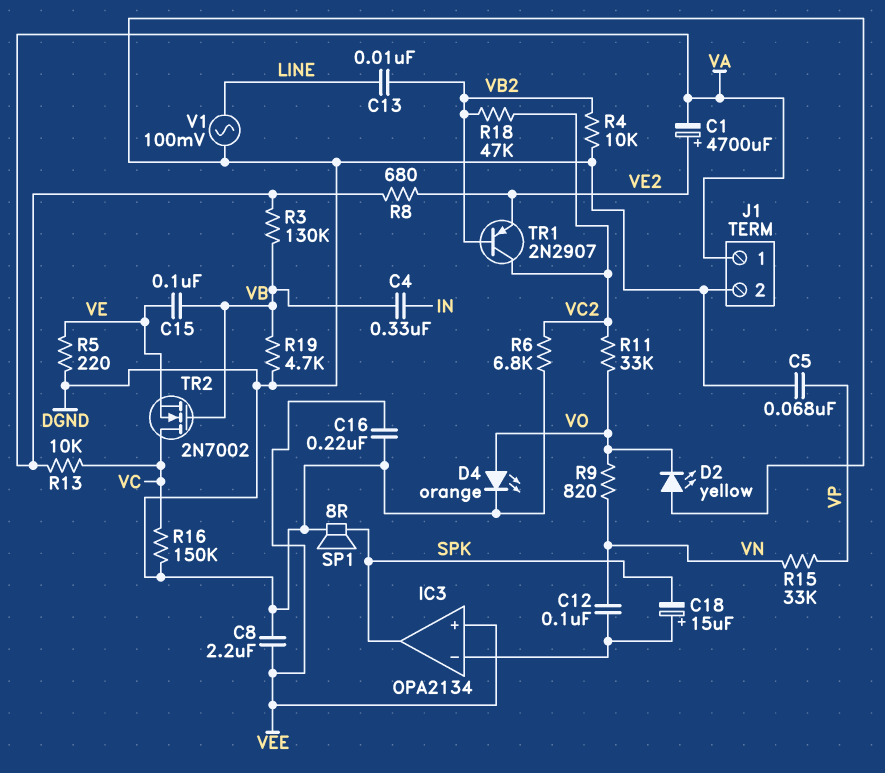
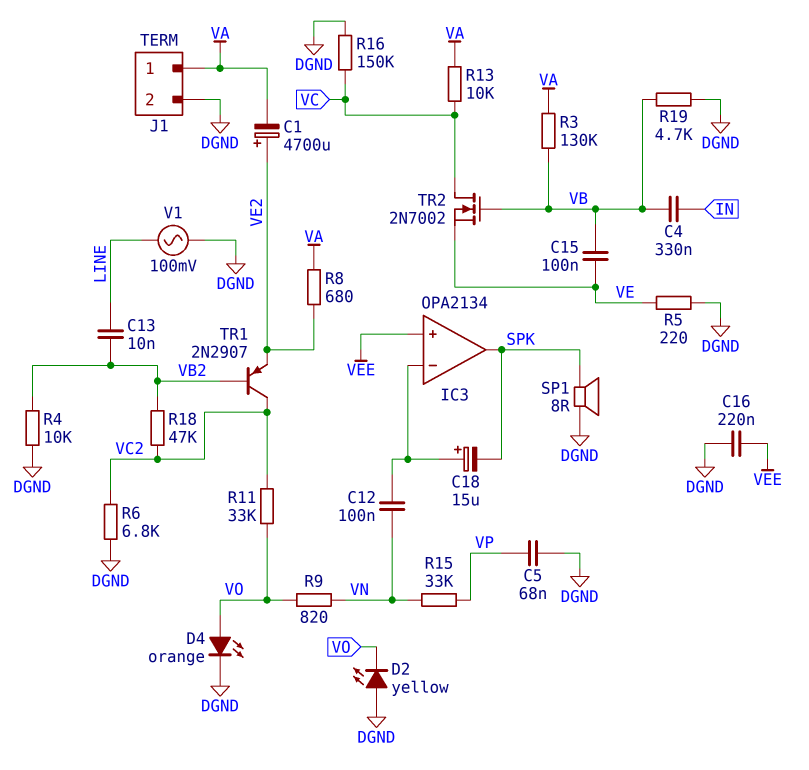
C8: 2.2uF (DGND, VEE) -> none

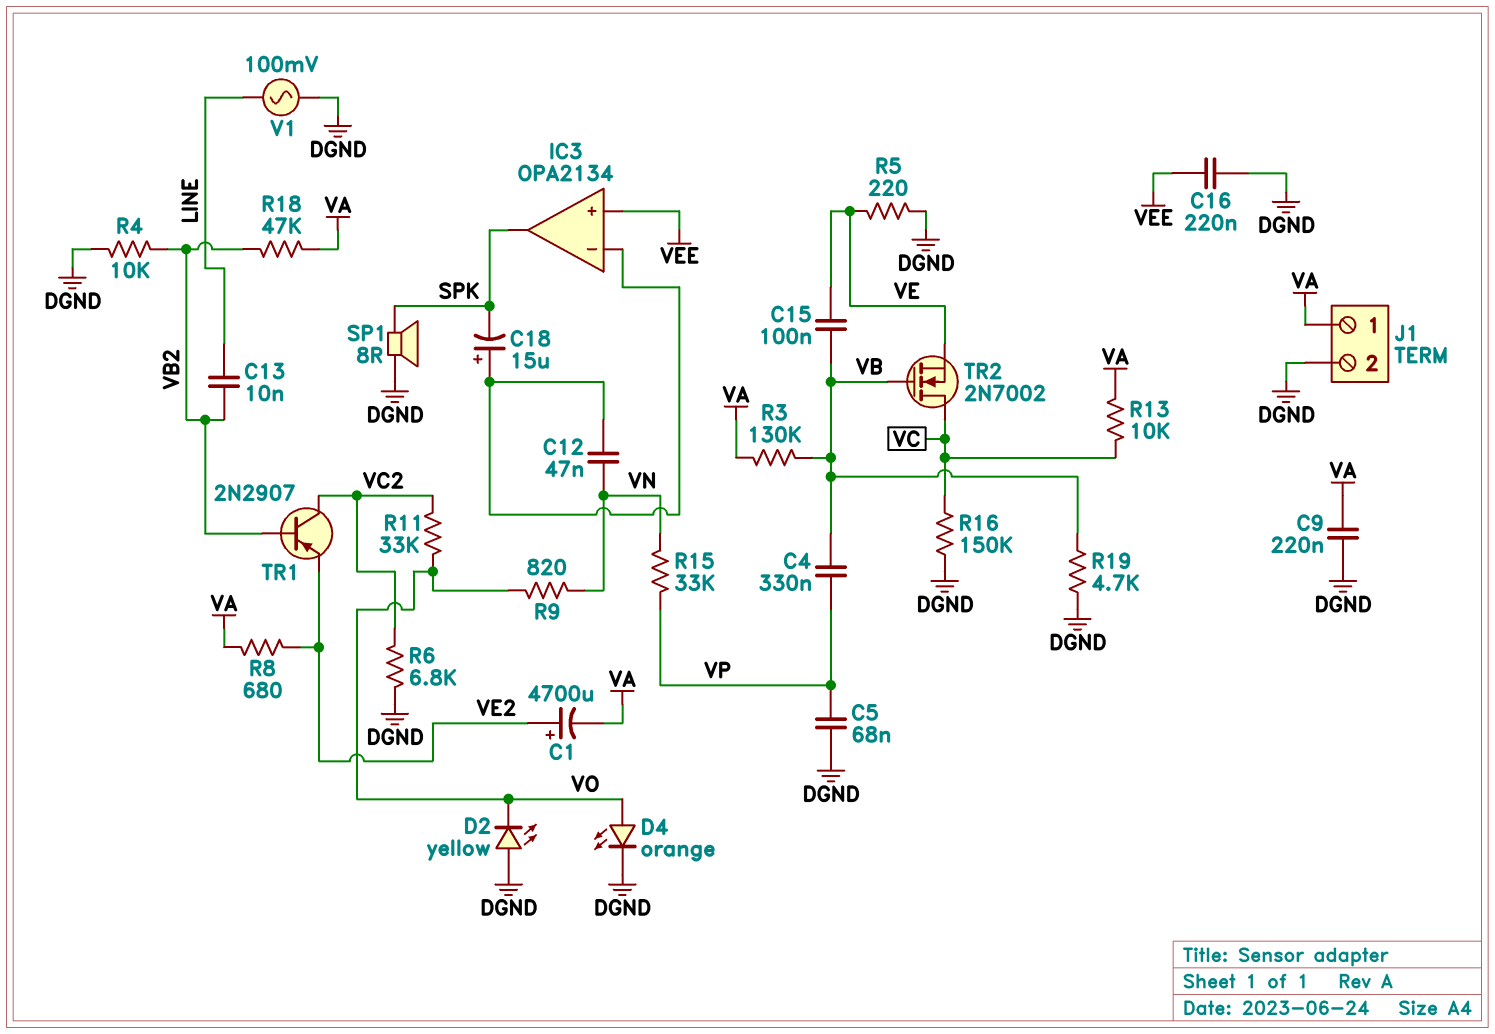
C4: 330nF (IN, VB) -> 330nF (VB, VP)
C9: none -> 220nF (DGND, VA)
C12: 100nF (IC3/in-, VN) -> 47nF (IC3/in-, VN)
R18: 47k (VB2, VC2) -> 47k (VA, VB2)

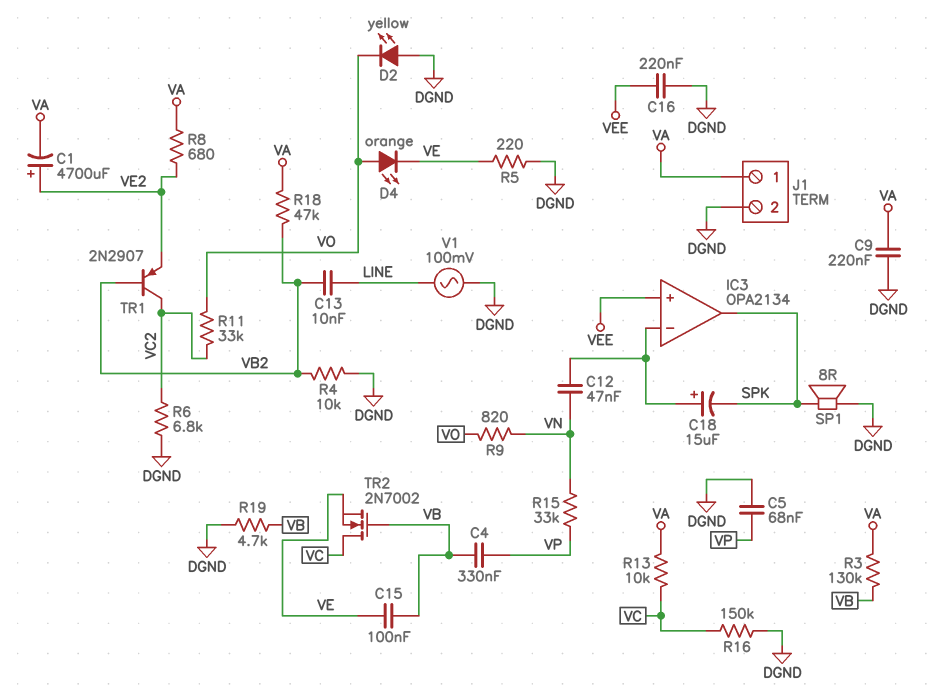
D4: LED orange (A VO, K DGND) -> LED orange (A VO, K VE)

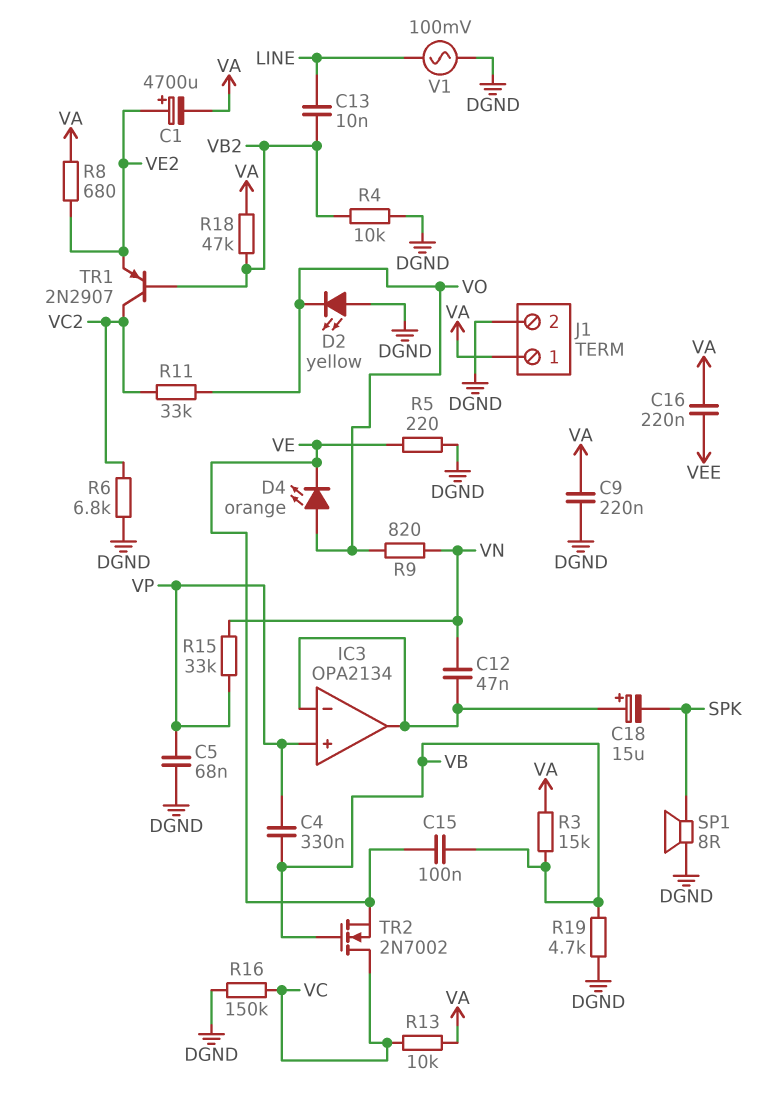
C16: 220nF (DGND, VEE) -> 220nF (VA, VEE)
IC3 pin in+: VEE -> VP
IC3 pin out: SPK -> IC3/in-
R3: 130k (VA, VB) -> 15k (VA, VB)

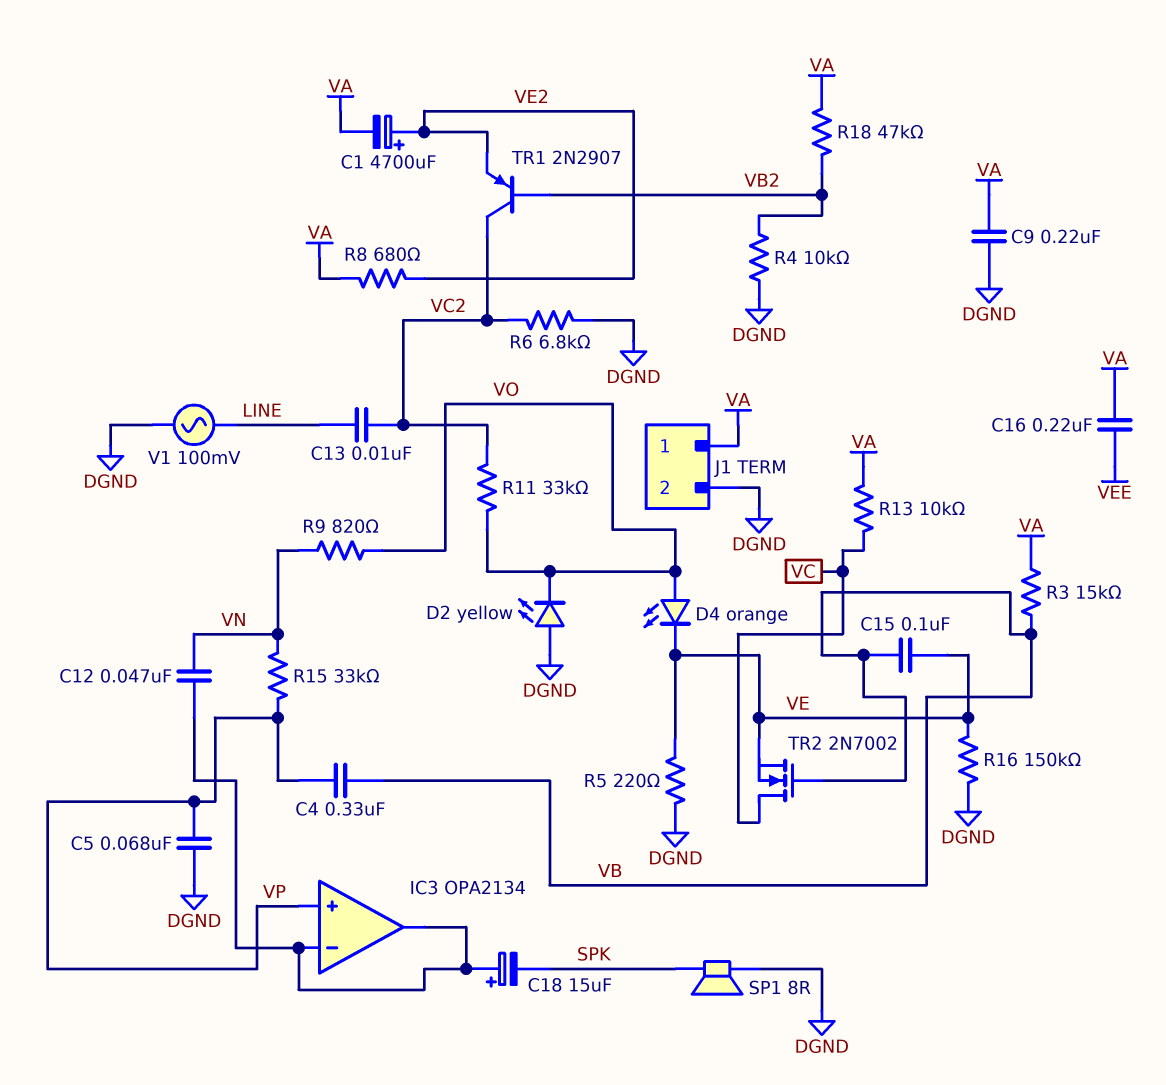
C13: 10nF (LINE, VB2) -> 10nF (LINE, VC2)
R16: 150k (DGND, VC) -> 150k (DGND, VE)
R19: 4.7k (DGND, VB) -> none

